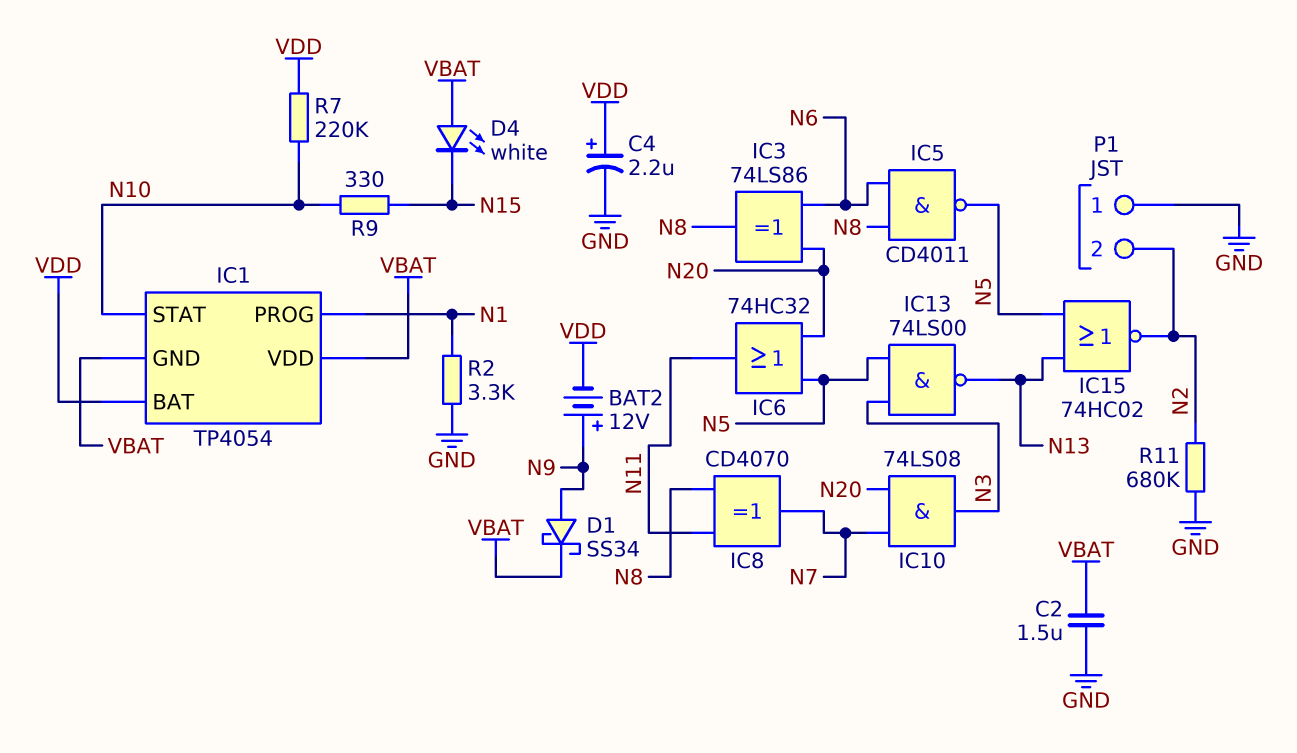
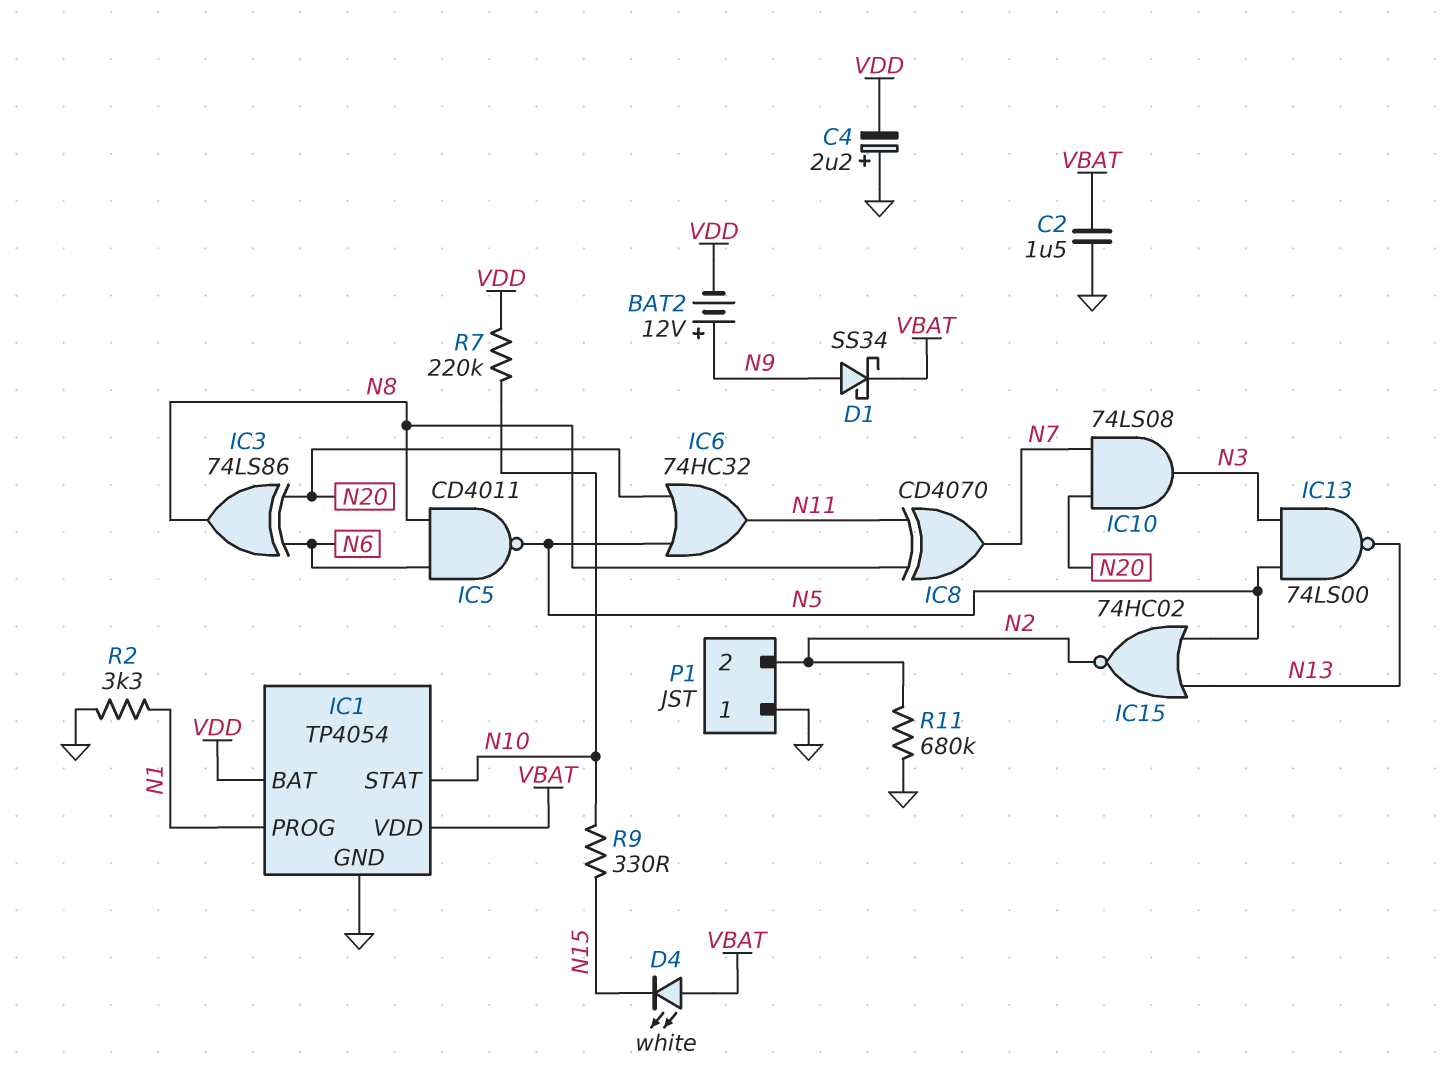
C4: 2.2uF (plus VDD, minus GND) -> 2.2uF (plus GND, minus VDD)
IC1 pin GND: VBAT -> GND

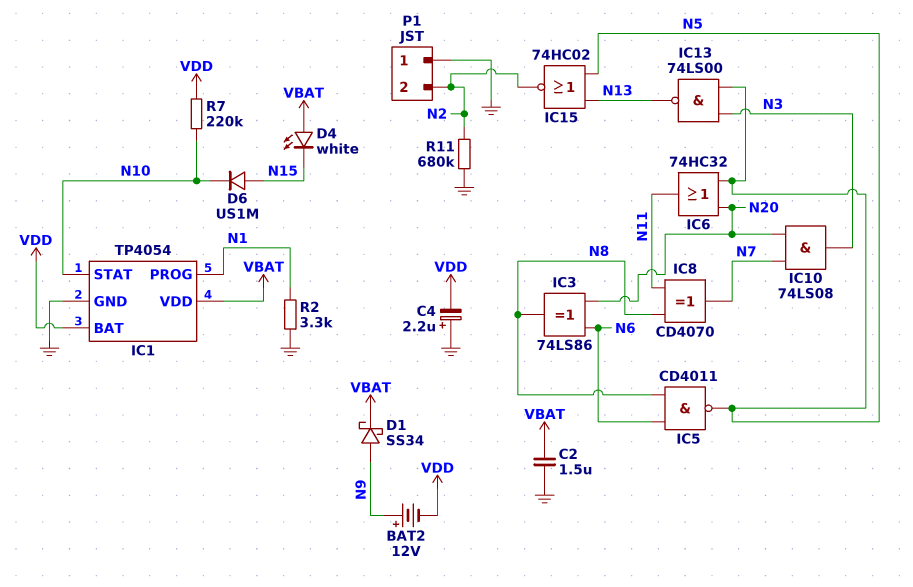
D6: none -> diode US1M (A N15, K N10)
R9: 330 (N10, N15) -> none

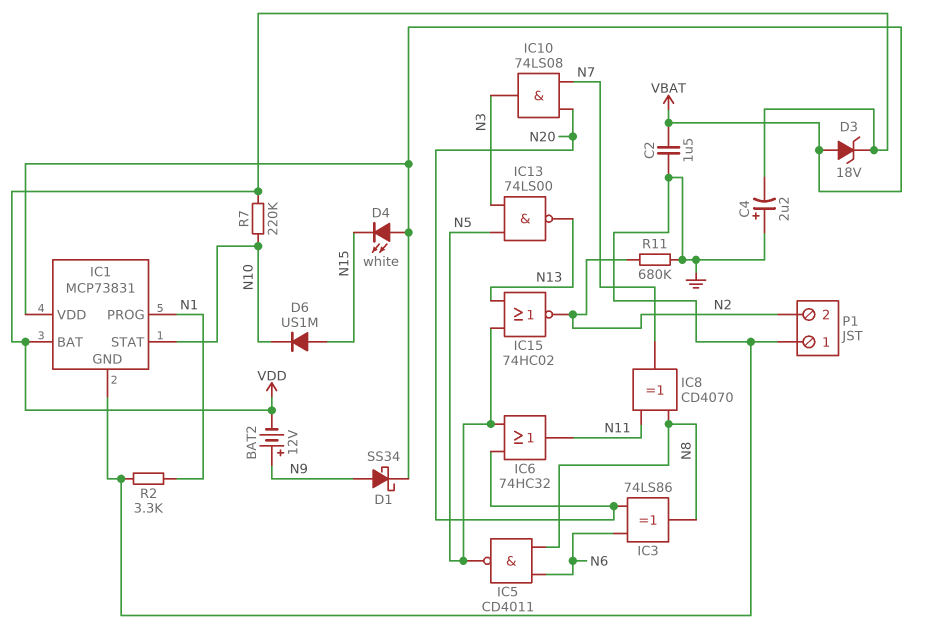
D3: none -> zener 18V (A VBAT, K VDD)
IC1: TP4054 -> MCP73831

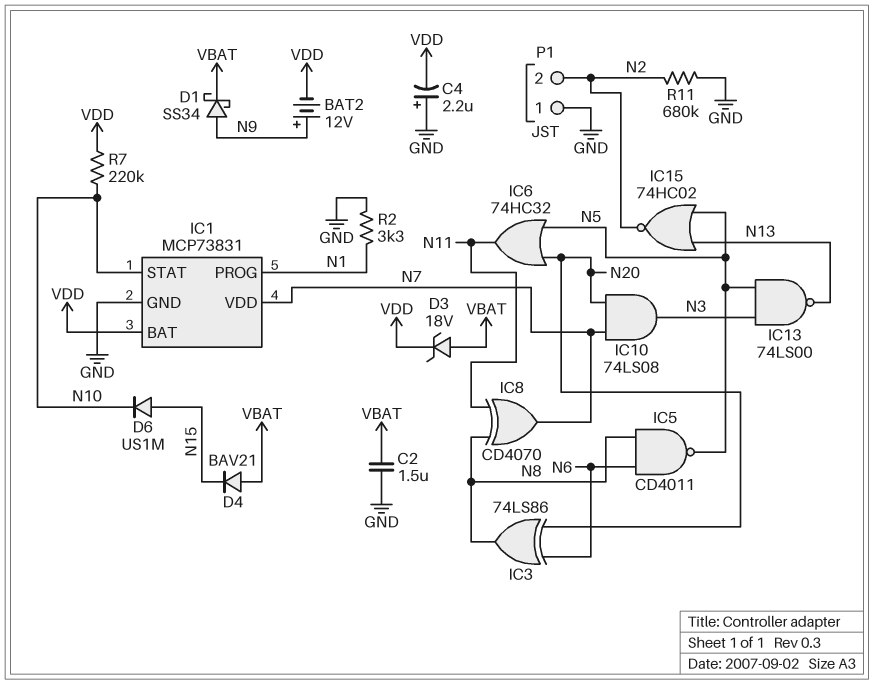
D4: LED white (A VBAT, K N15) -> diode BAV21 (A VBAT, K N15)
IC1 pin VDD: VBAT -> N7

